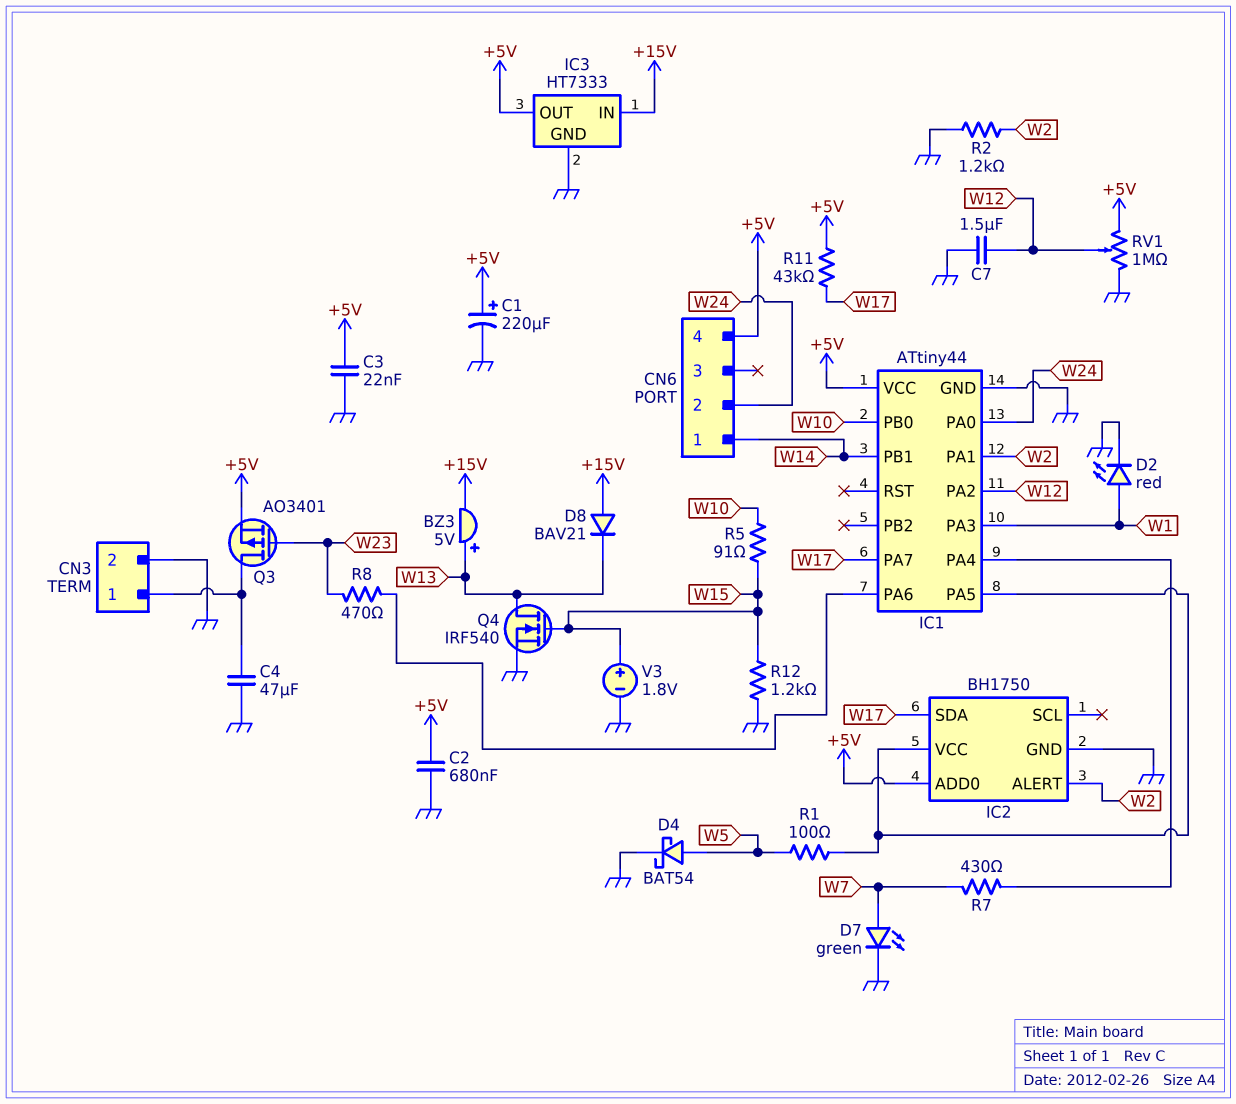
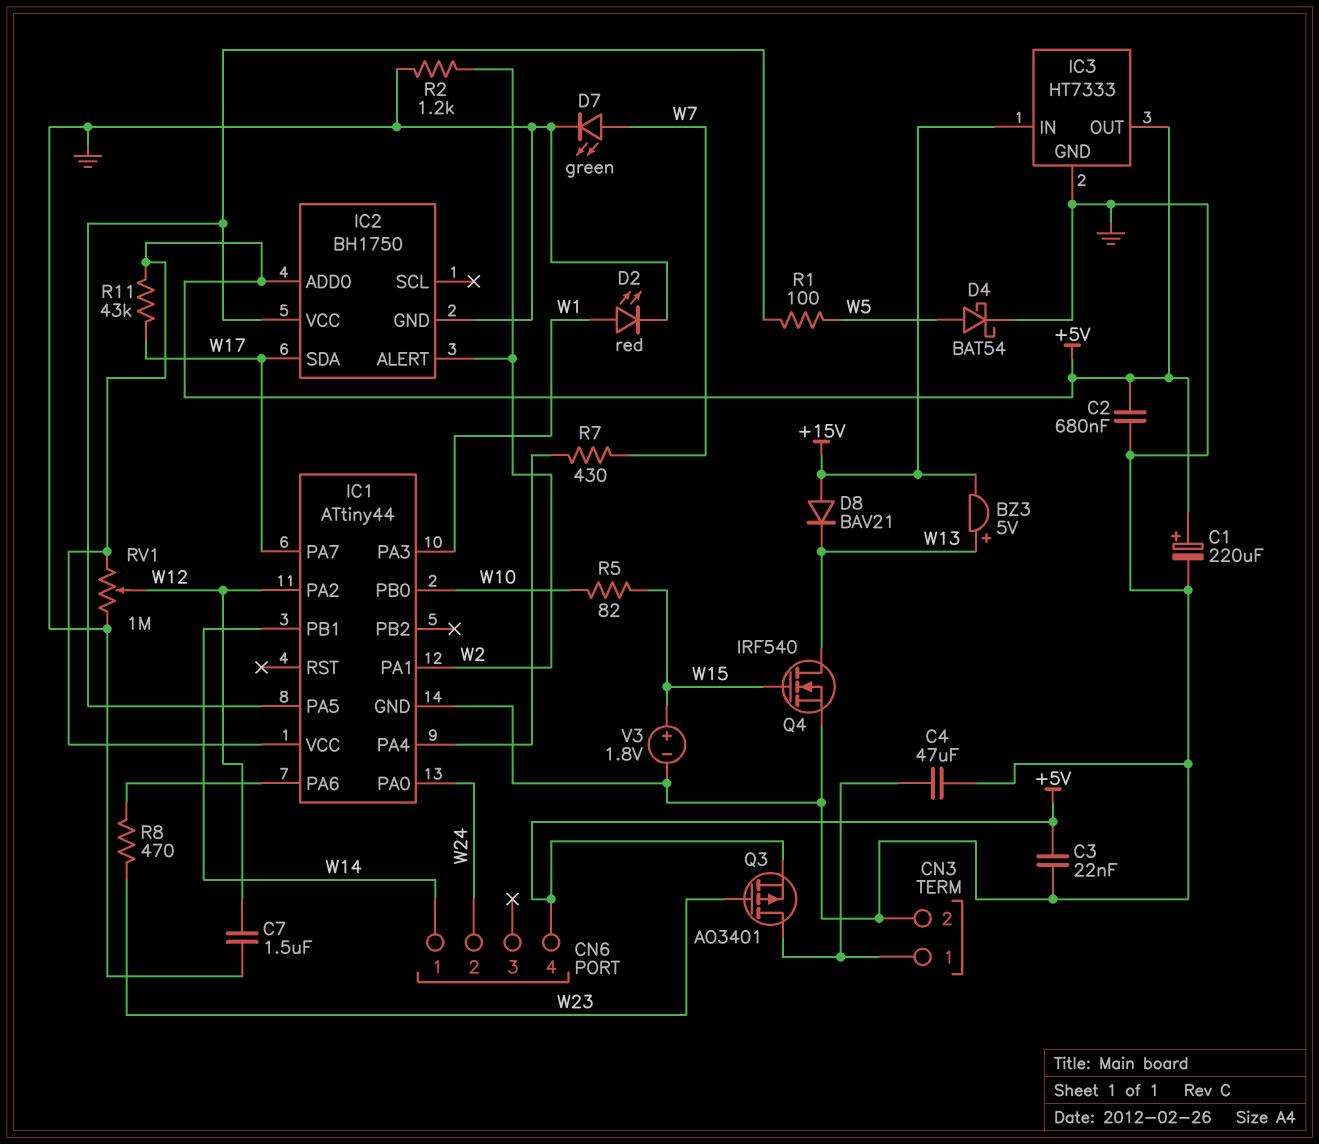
R5: 91 (W10, W15) -> 82 (W10, W15)
R12: 1.2k (GND, W15) -> none

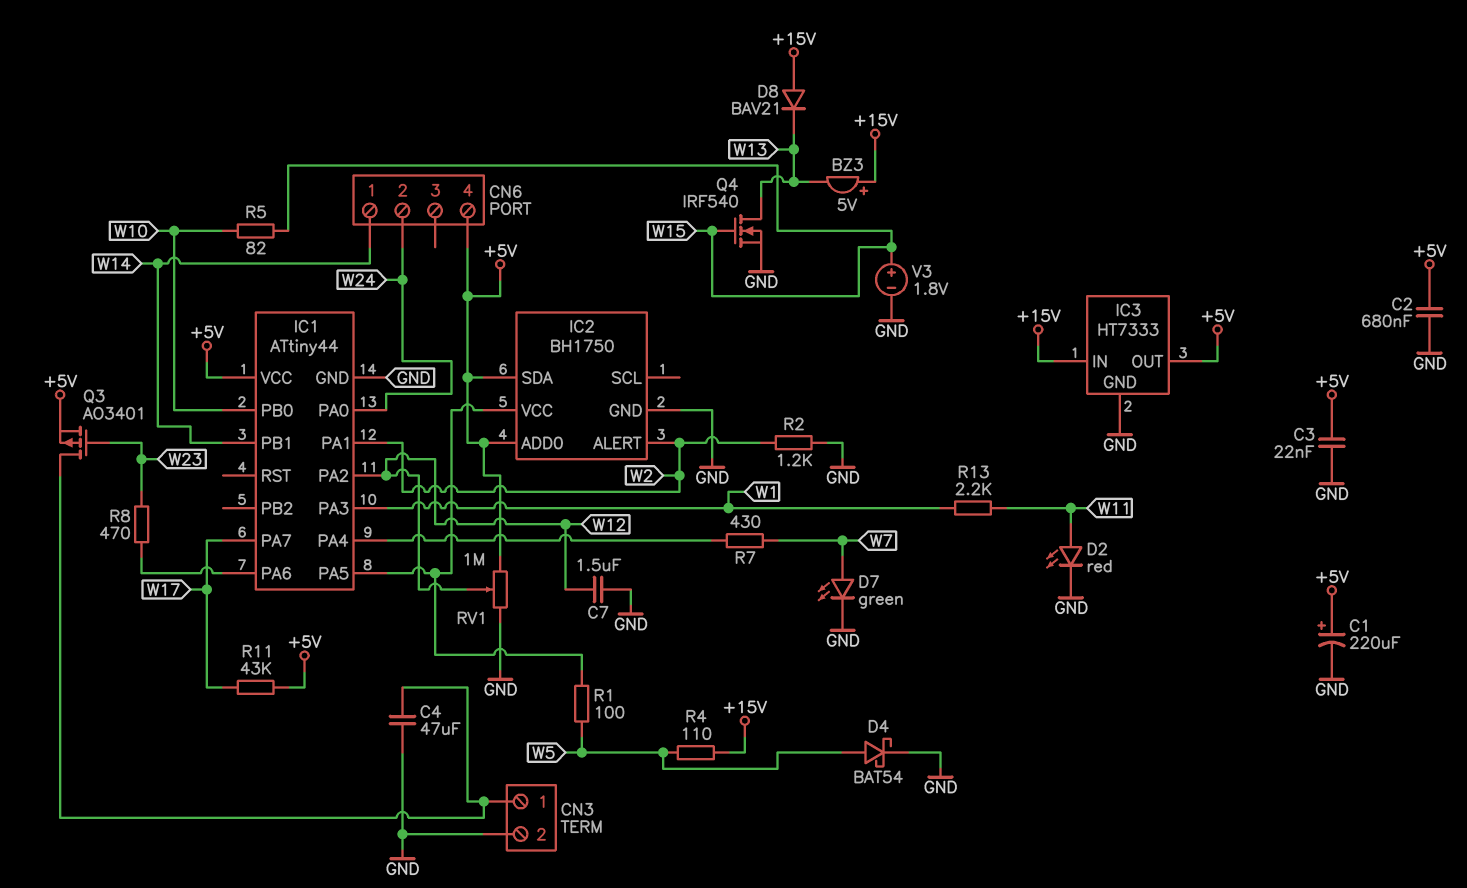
BZ3: buzzer 5V (plus W13, minus +15V) -> buzzer 5V (plus +15V, minus W13)
D2: LED red (A W1, K GND) -> LED red (A W11, K GND)
IC2 pin SDA: W17 -> +5V
R4: none -> 110 (+15V, W5)
R13: none -> 2.2k (W1, W11)

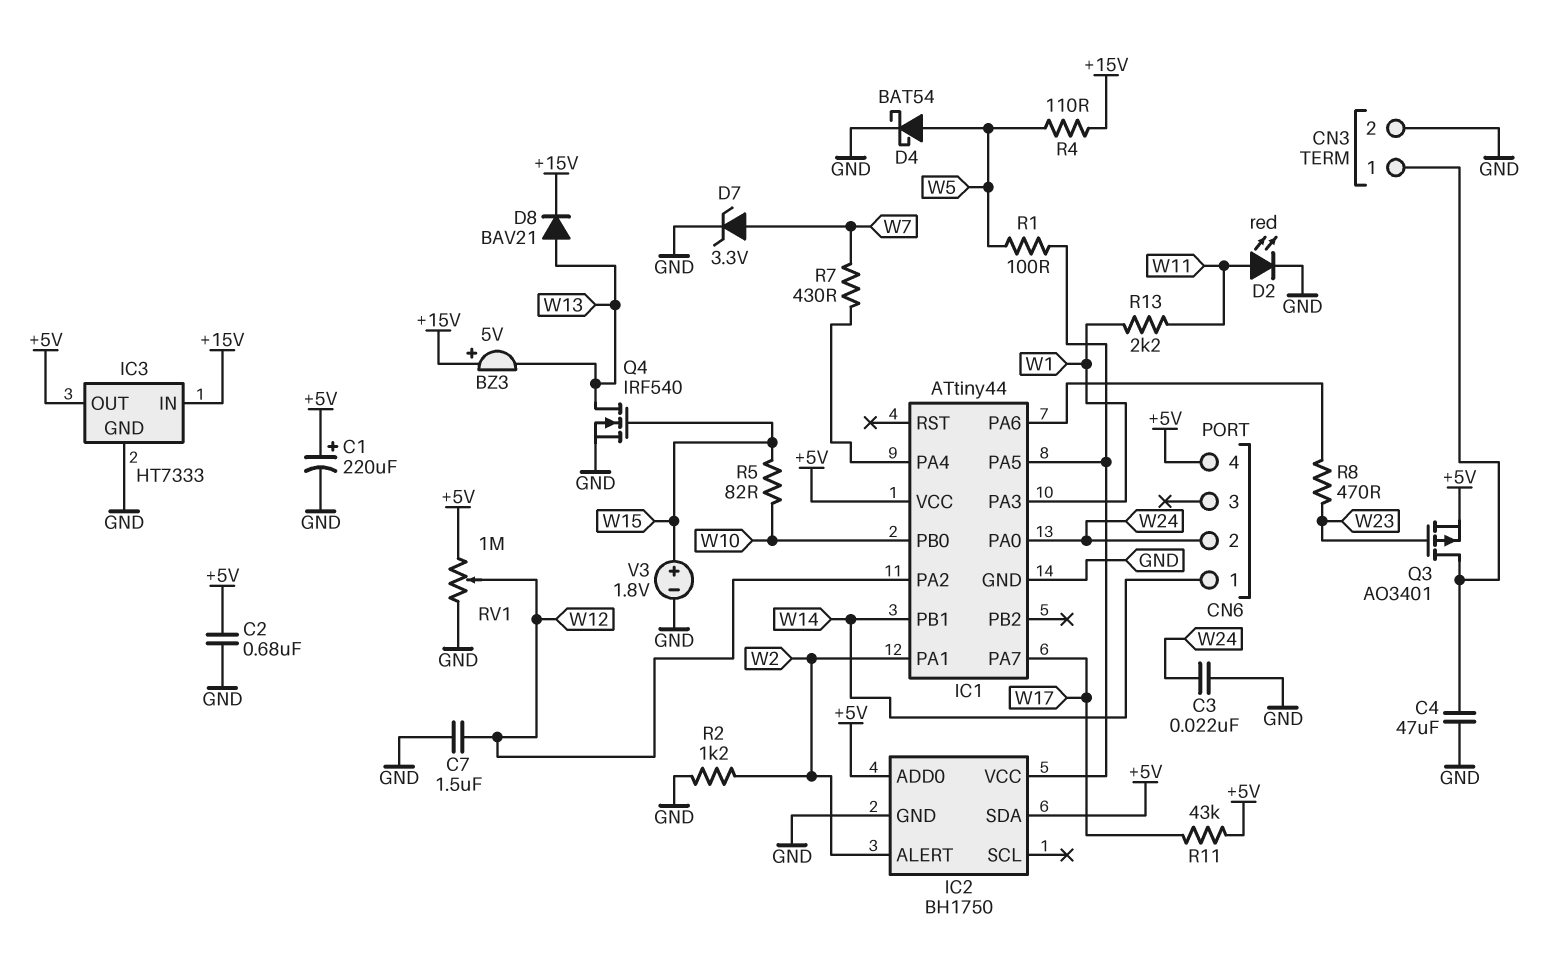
C3: 22nF (+5V, GND) -> 22nF (GND, W24)
D7: LED green (A W7, K GND) -> zener 3.3V (A W7, K GND)
D8: diode BAV21 (A +15V, K W13) -> diode BAV21 (A W13, K +15V)

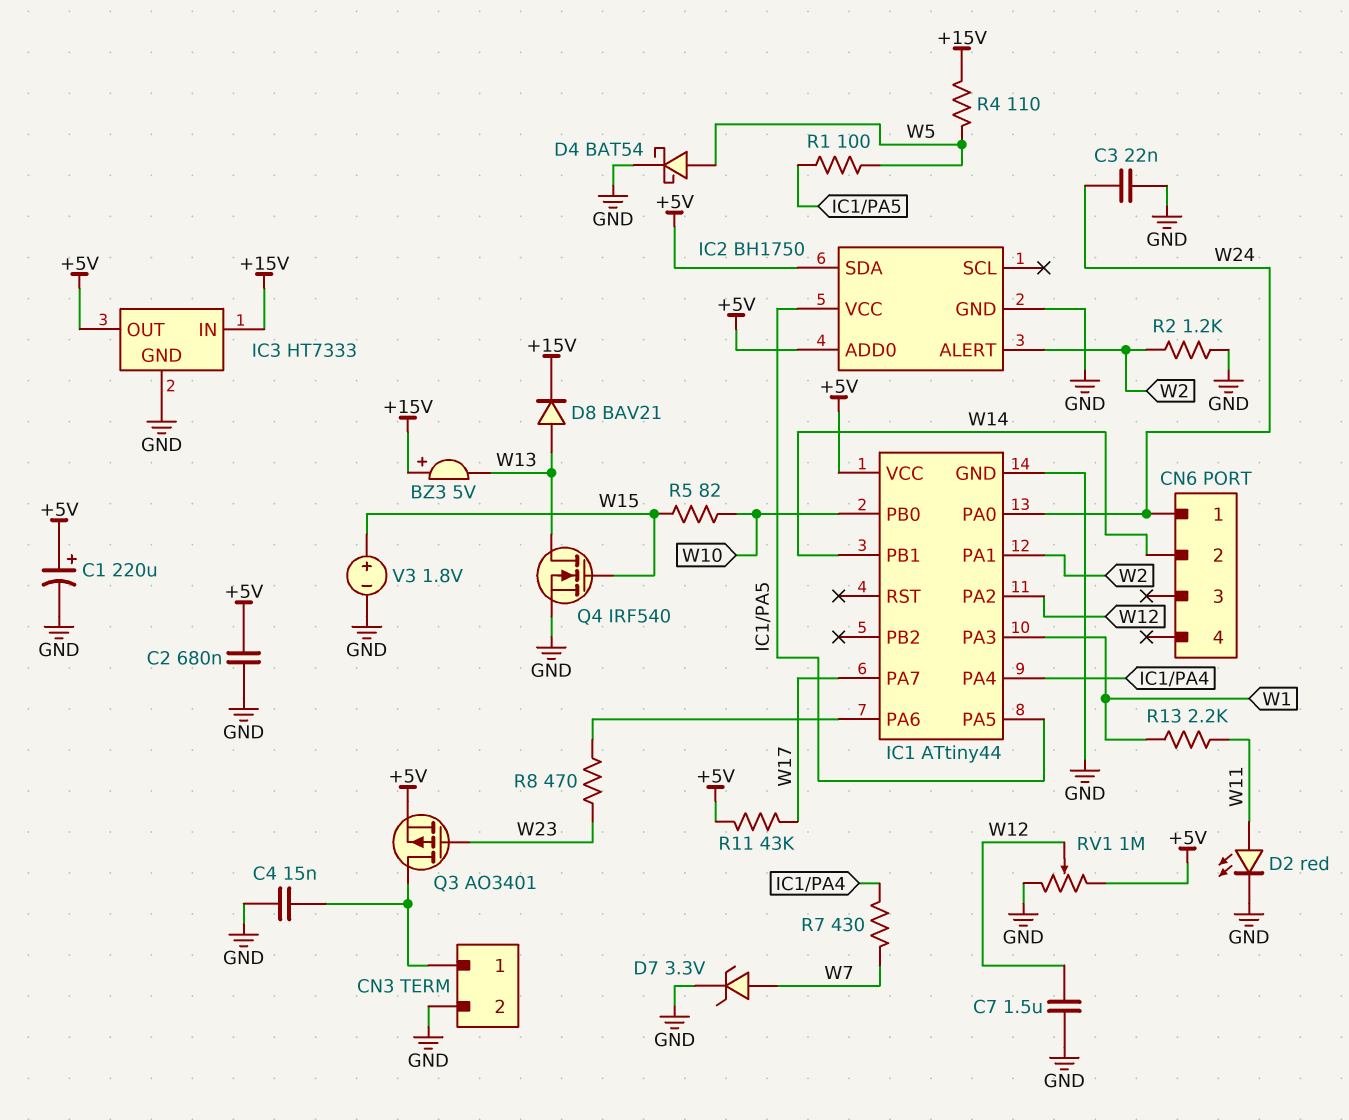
C4: 47uF (CN3/1, GND) -> 15nF (CN3/1, GND)
CN6 pin 1: W14 -> W24
CN6 pin 2: W24 -> W14
CN6 pin 4: +5V -> none

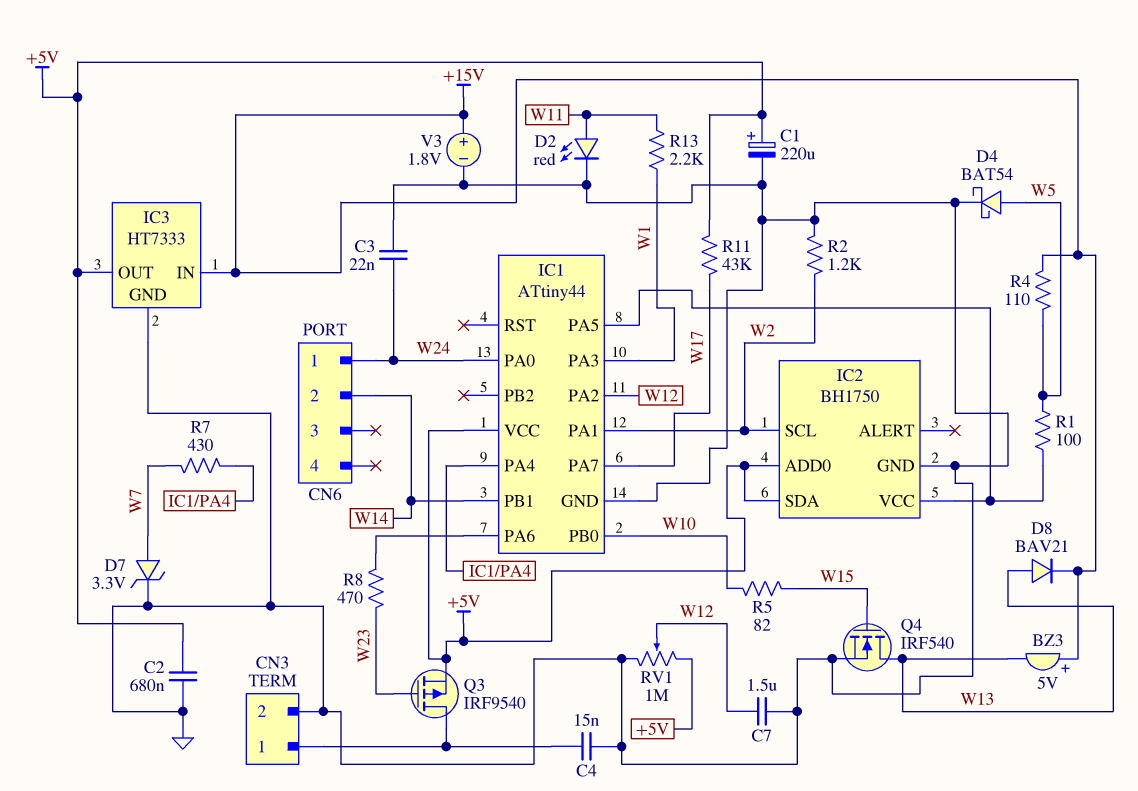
IC2 pin ALERT: W2 -> none
IC2 pin SCL: none -> W2
Q3: PMOS AO3401 (G W23, D CN3/1, S +5V) -> PMOS IRF9540 (G W23, D CN3/1, S +5V)
V3: 1.8V (plus W15, minus GND) -> 1.8V (plus +15V, minus GND)

